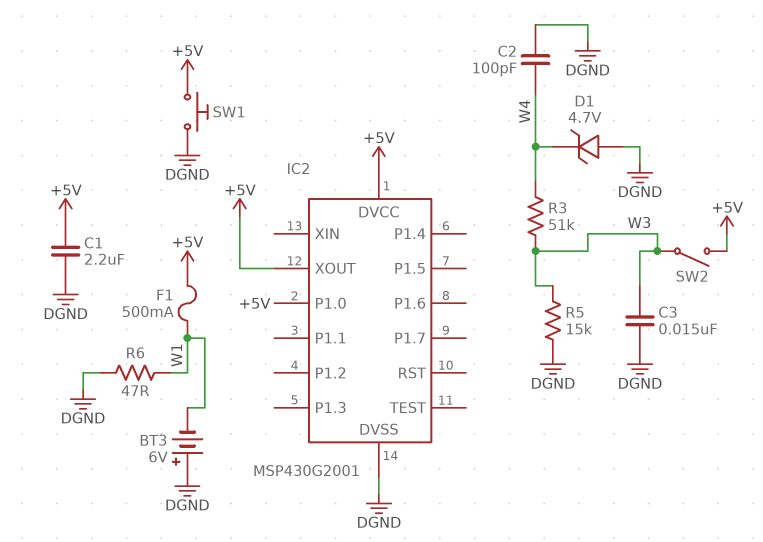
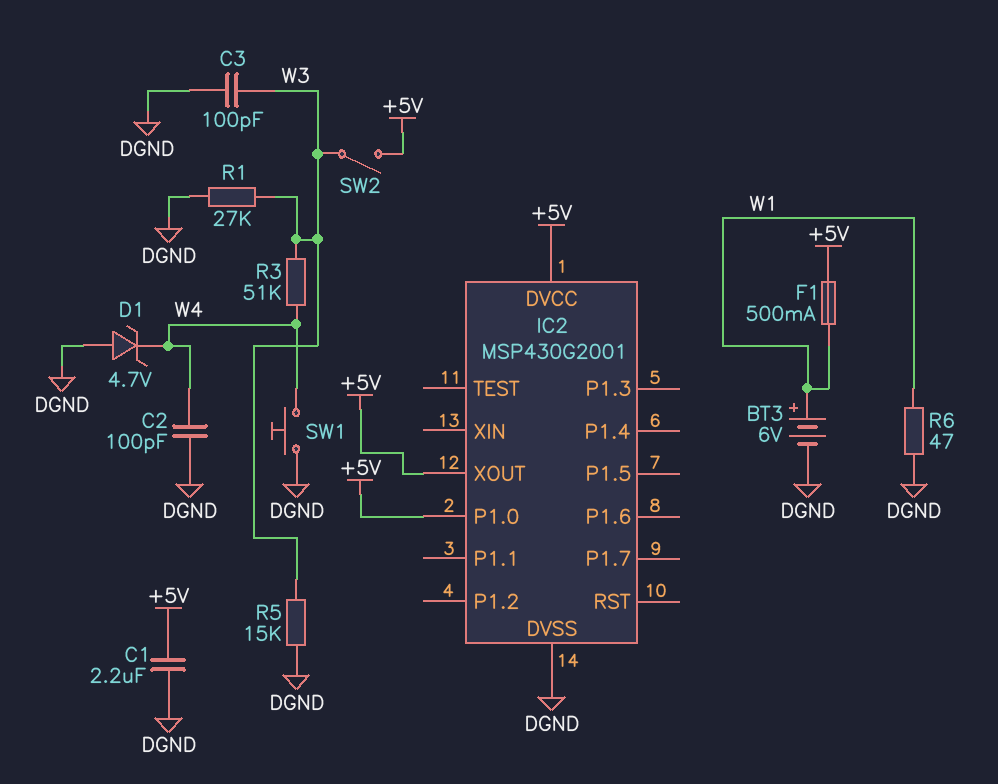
BT3: 6V (plus DGND, minus W1) -> 6V (plus W1, minus DGND)
C3: 15nF (DGND, W3) -> 100pF (DGND, W3)
R1: none -> 27k (DGND, W3)
SW1: button (+5V, DGND) -> button (DGND, W4)

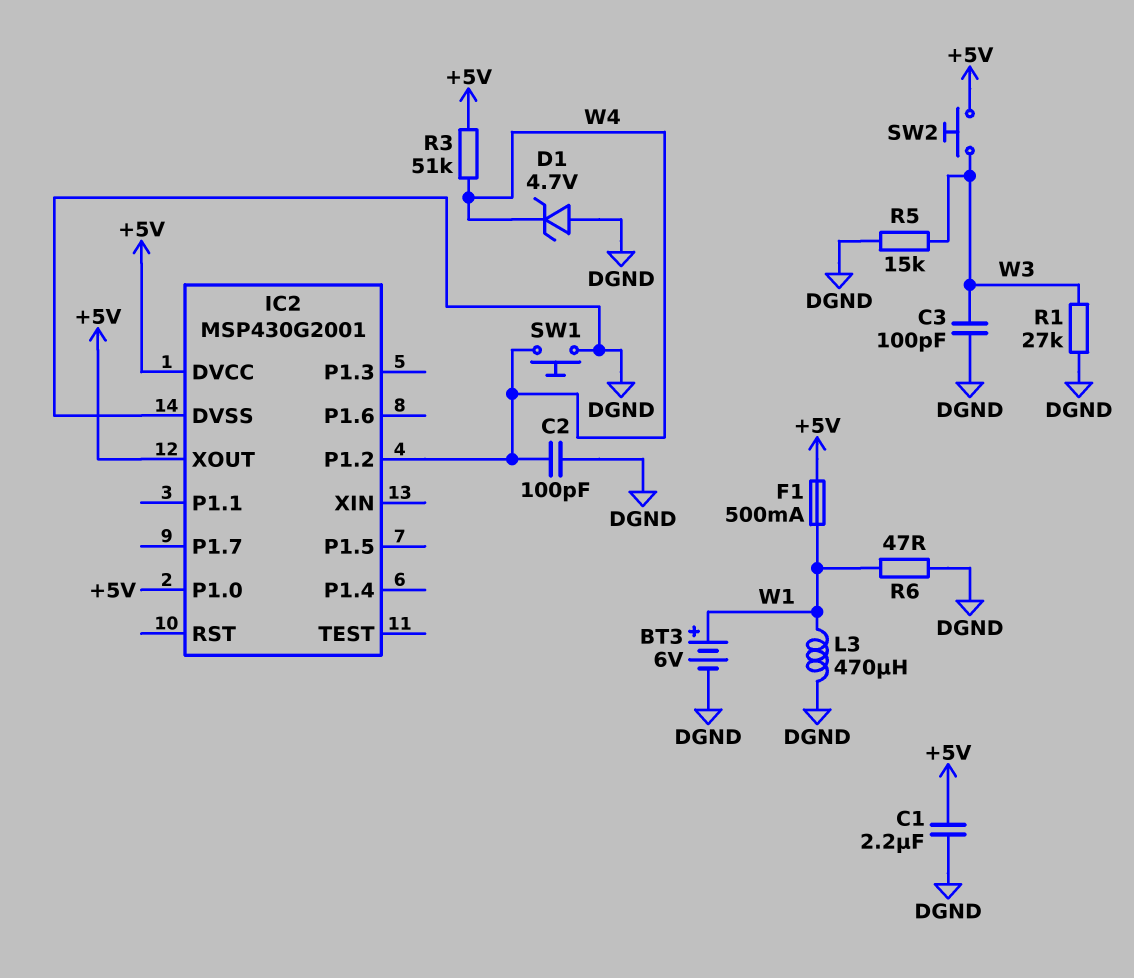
IC2 pin P1.2: none -> W4
L3: none -> 470uH (DGND, W1)
R3: 51k (W3, W4) -> 51k (+5V, W4)
SW2: switch (+5V, W3) -> button (+5V, W3)

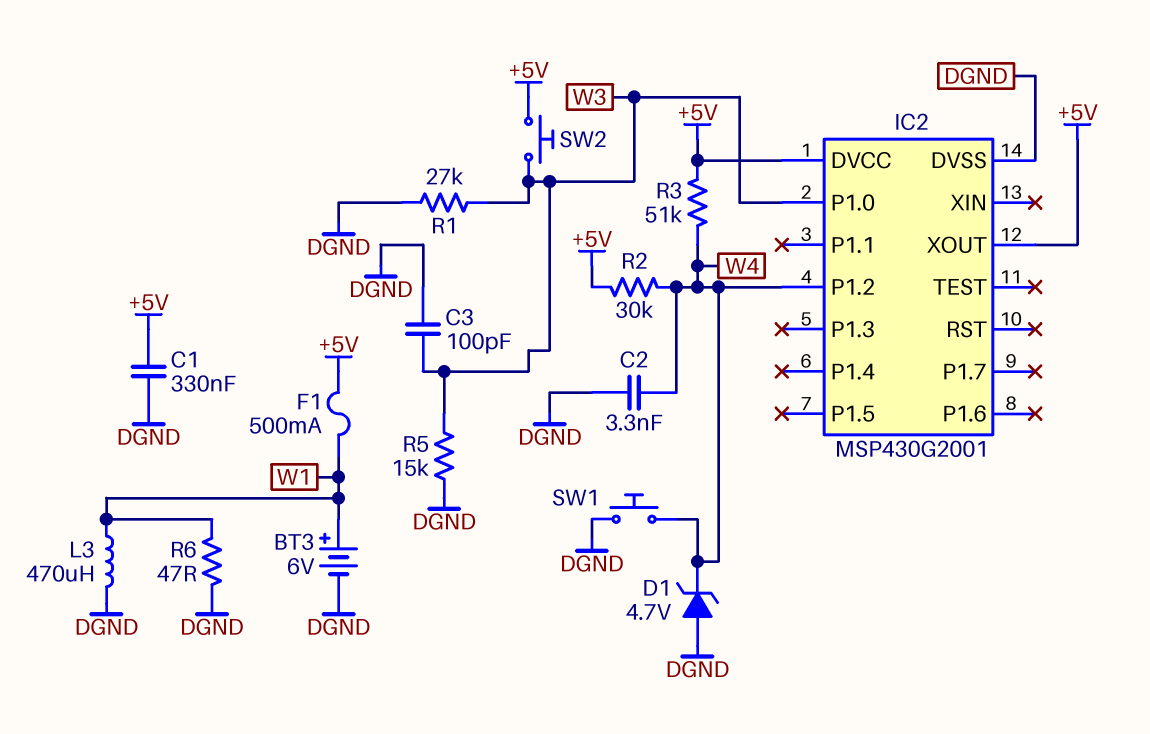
C1: 2.2uF (+5V, DGND) -> 330nF (+5V, DGND)
C2: 100pF (DGND, W4) -> 3.3nF (DGND, W4)
IC2 pin P1.0: +5V -> W3
R2: none -> 30k (+5V, W4)

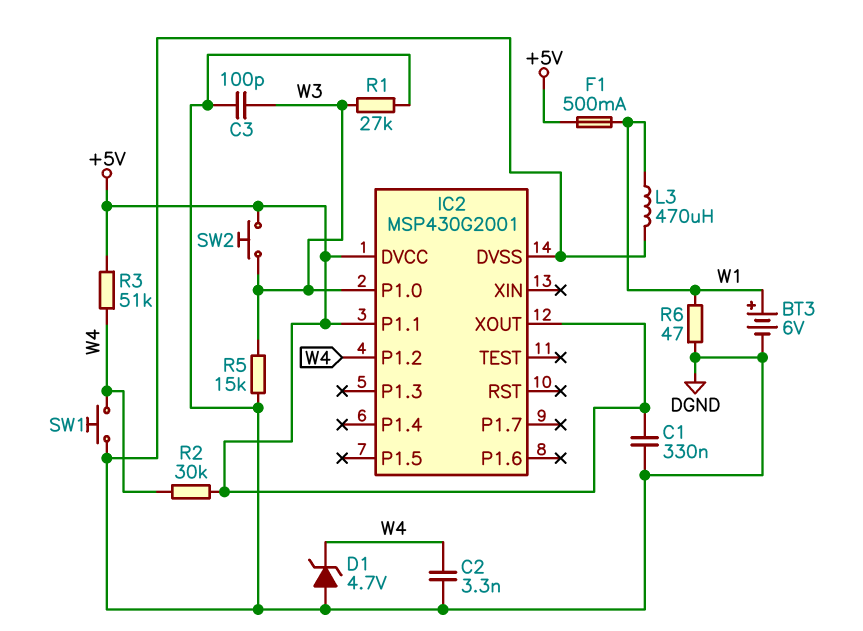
IC2 pin P1.1: none -> +5V

